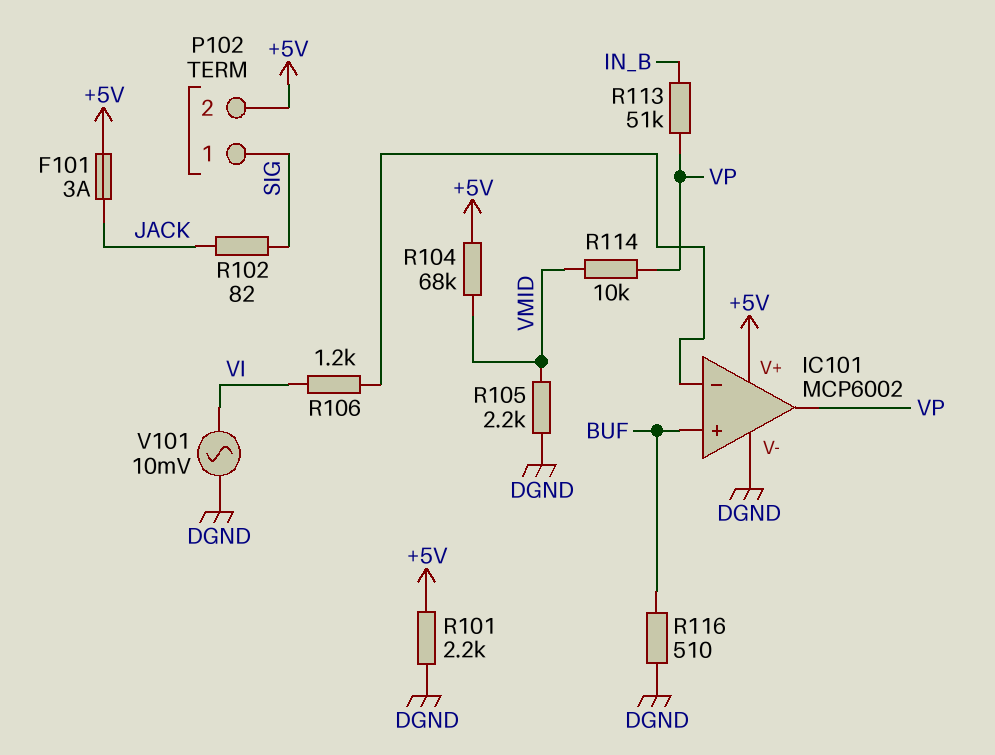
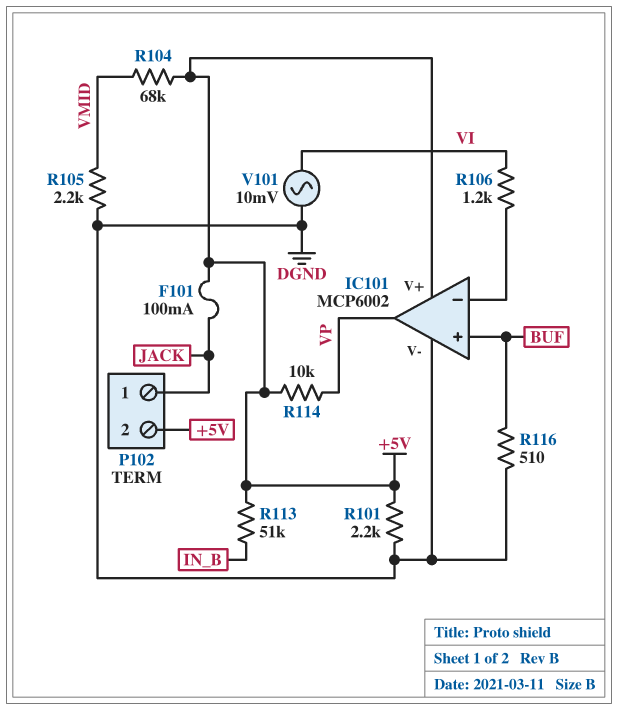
F101: 3A (+5V, JACK) -> 100mA (+5V, JACK)
P102 pin 1: SIG -> JACK
R102: 82 (JACK, SIG) -> none
R113: 51k (IN_B, VP) -> 51k (+5V, IN_B)
R114: 10k (VMID, VP) -> 10k (+5V, VP)

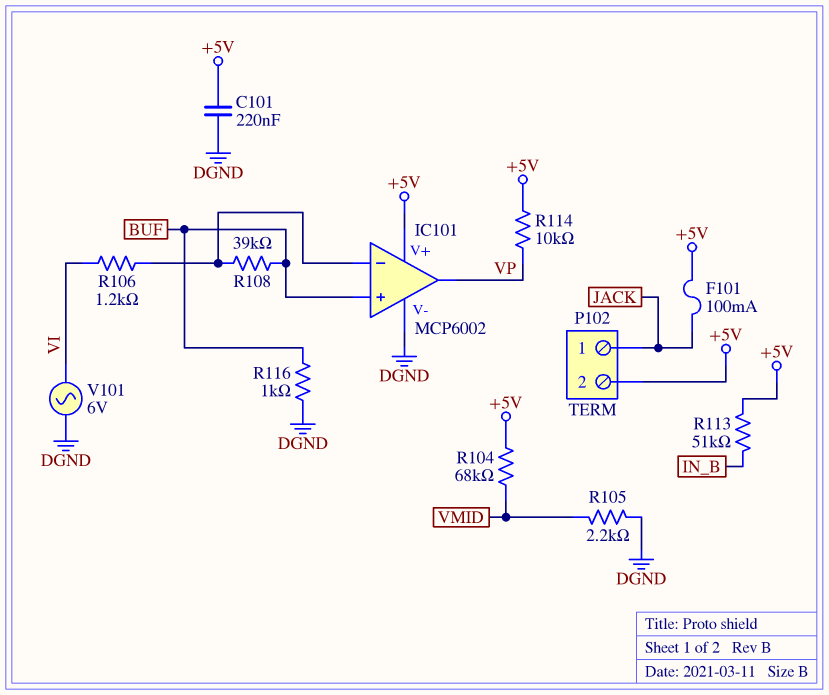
C101: none -> 220nF (+5V, DGND)
R101: 2.2k (+5V, DGND) -> none
R108: none -> 39k (BUF, IC101/in-)
R116: 510 (BUF, DGND) -> 1k (BUF, DGND)
V101: AC 10mV (DGND, VI) -> AC 6V (DGND, VI)

